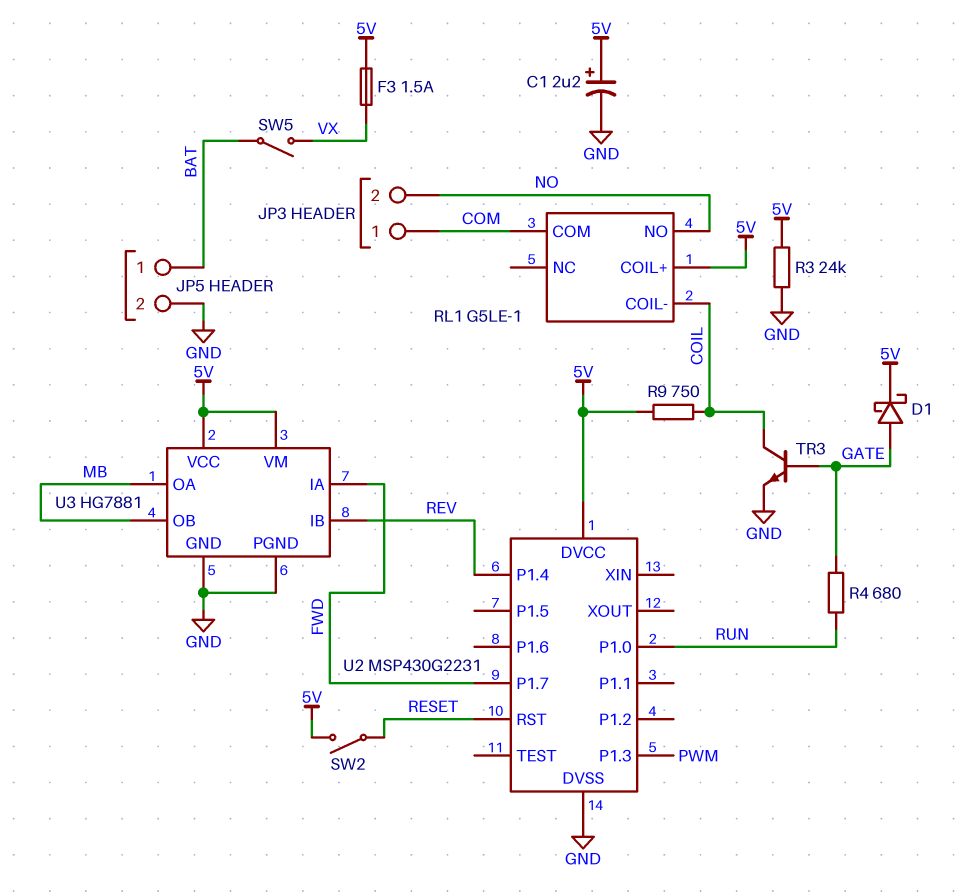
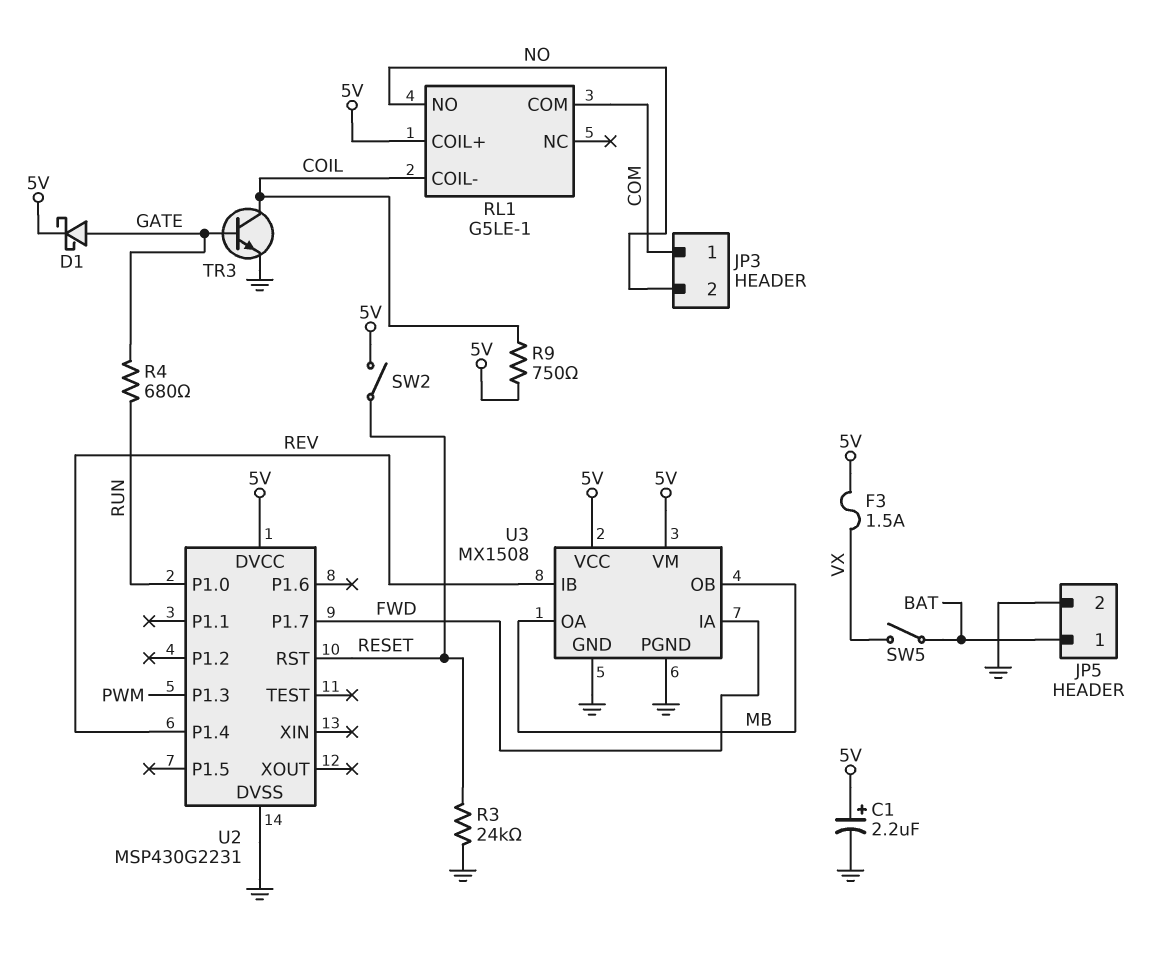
R3: 24k (5V, GND) -> 24k (GND, RESET)
U3: HG7881 -> MX1508

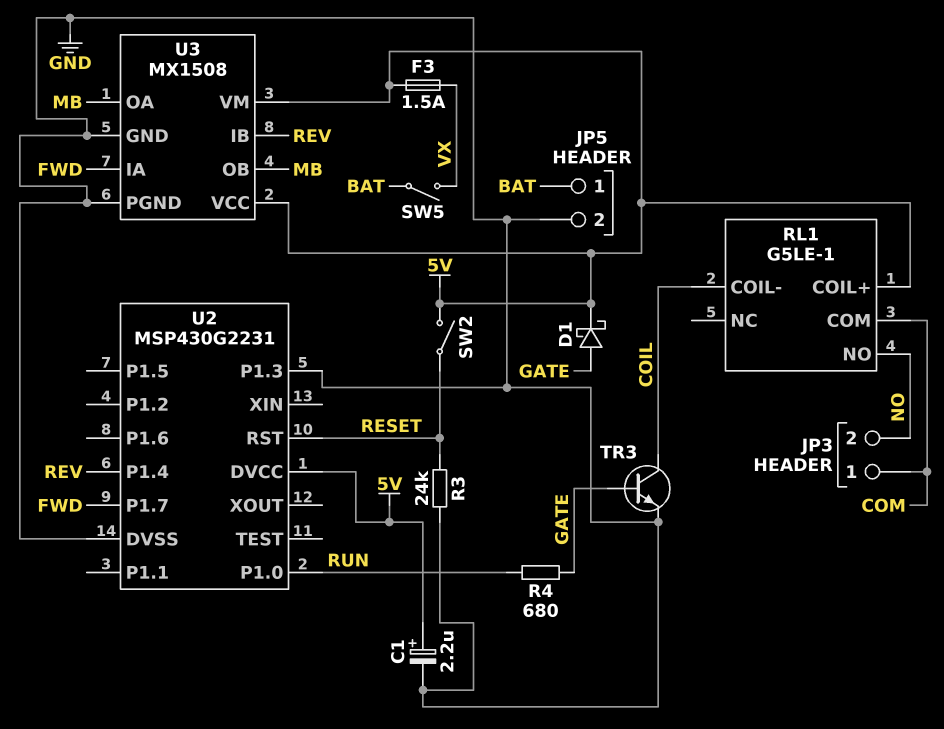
R9: 750 (5V, COIL) -> none
U2 pin P1.3: PWM -> GND

